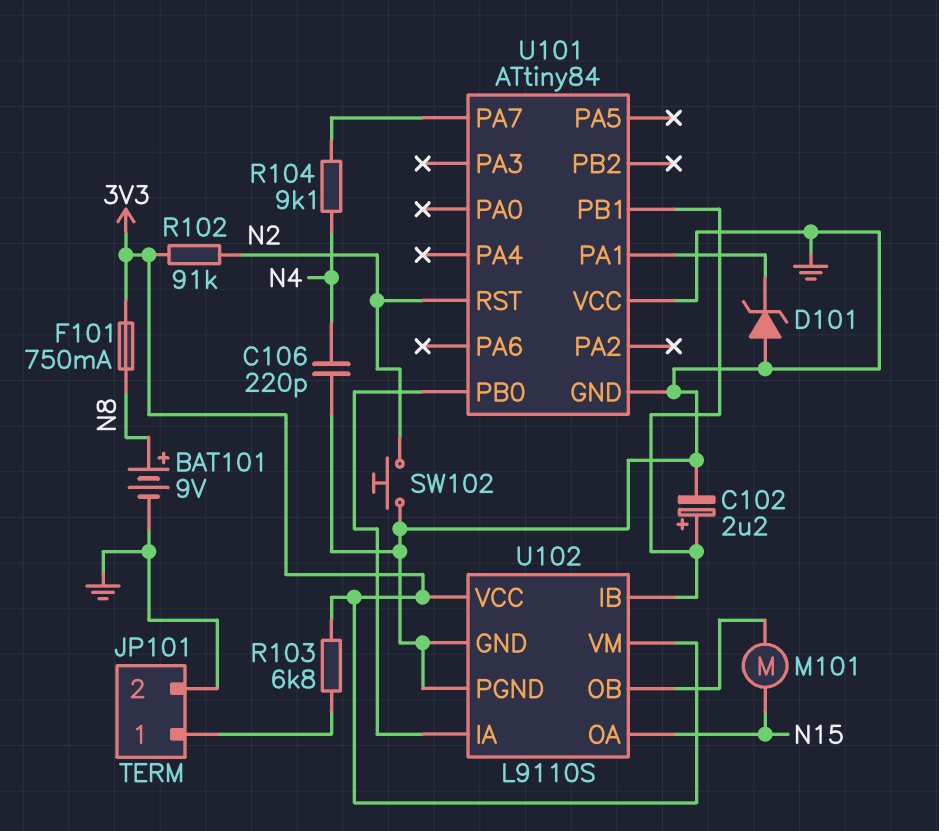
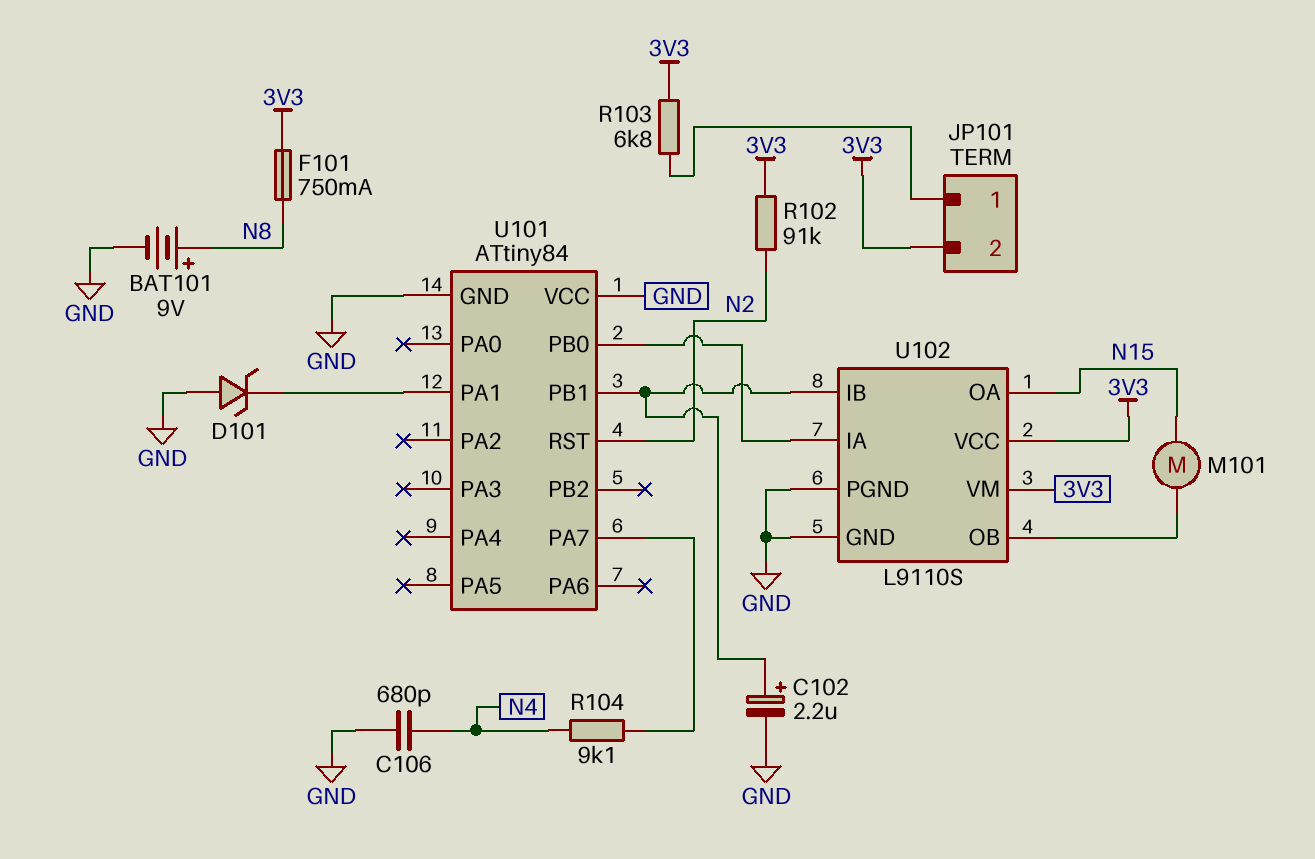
C106: 220pF (GND, N4) -> 680pF (GND, N4)
JP101 pin 2: GND -> 3V3
SW102: button (GND, N2) -> none

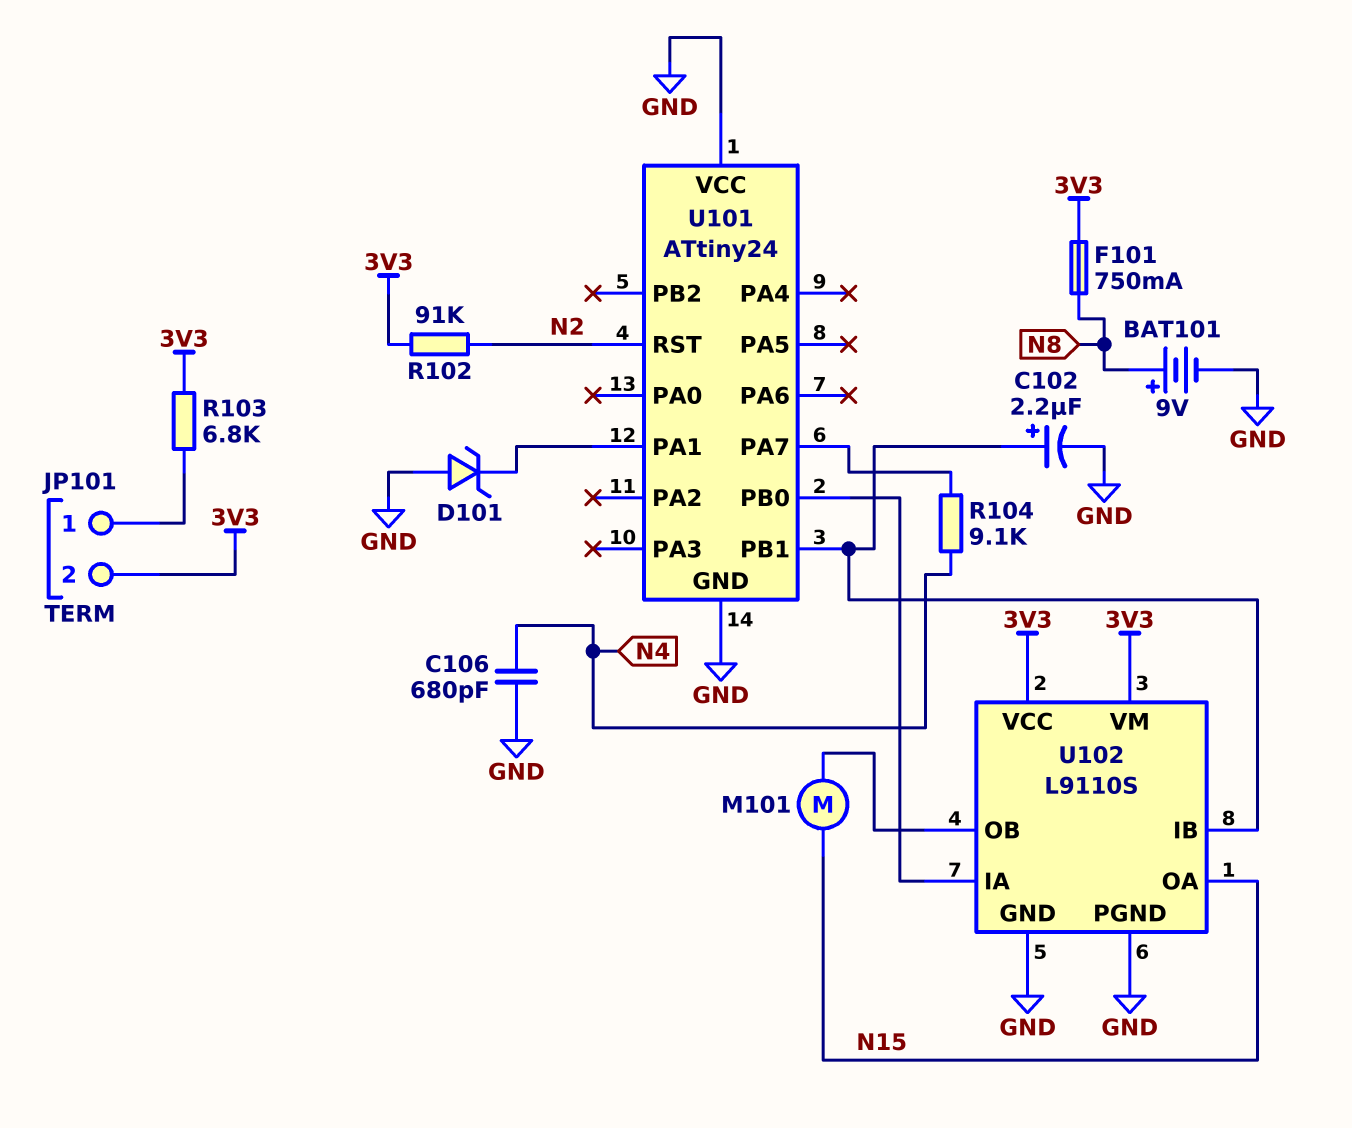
U101: ATtiny84 -> ATtiny24

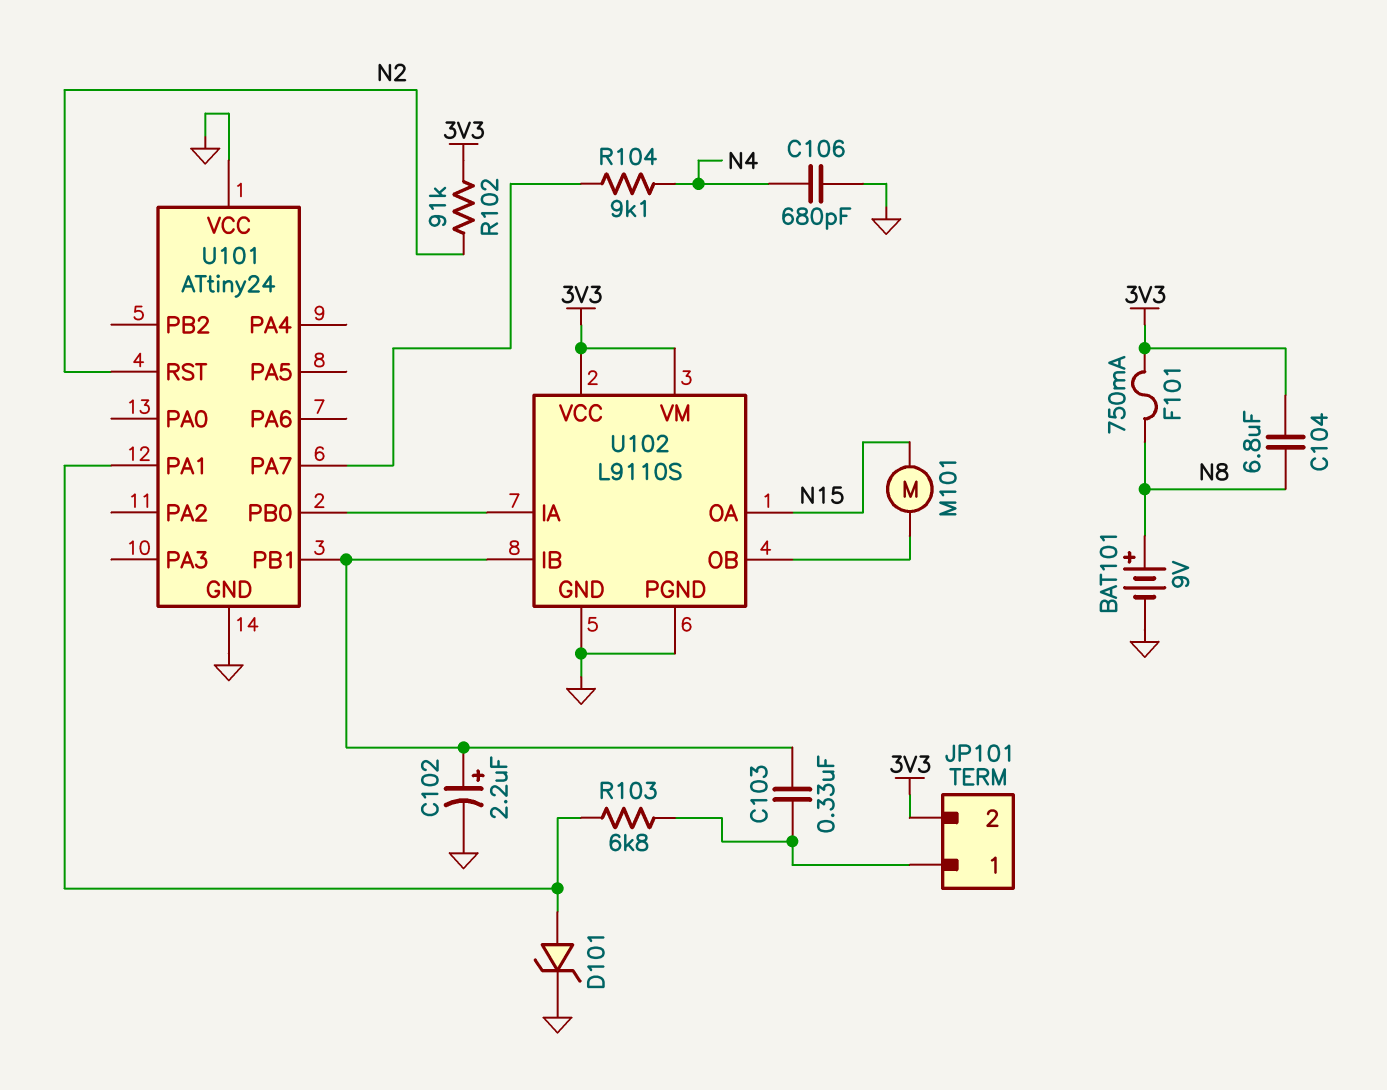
C103: none -> 330nF (JP101/1, U101/PB1)
C104: none -> 6.8uF (3V3, N8)
D101: zener (A GND, K U101/PA1) -> zener (A U101/PA1, K GND)
R103: 6.8k (3V3, JP101/1) -> 6.8k (JP101/1, U101/PA1)

